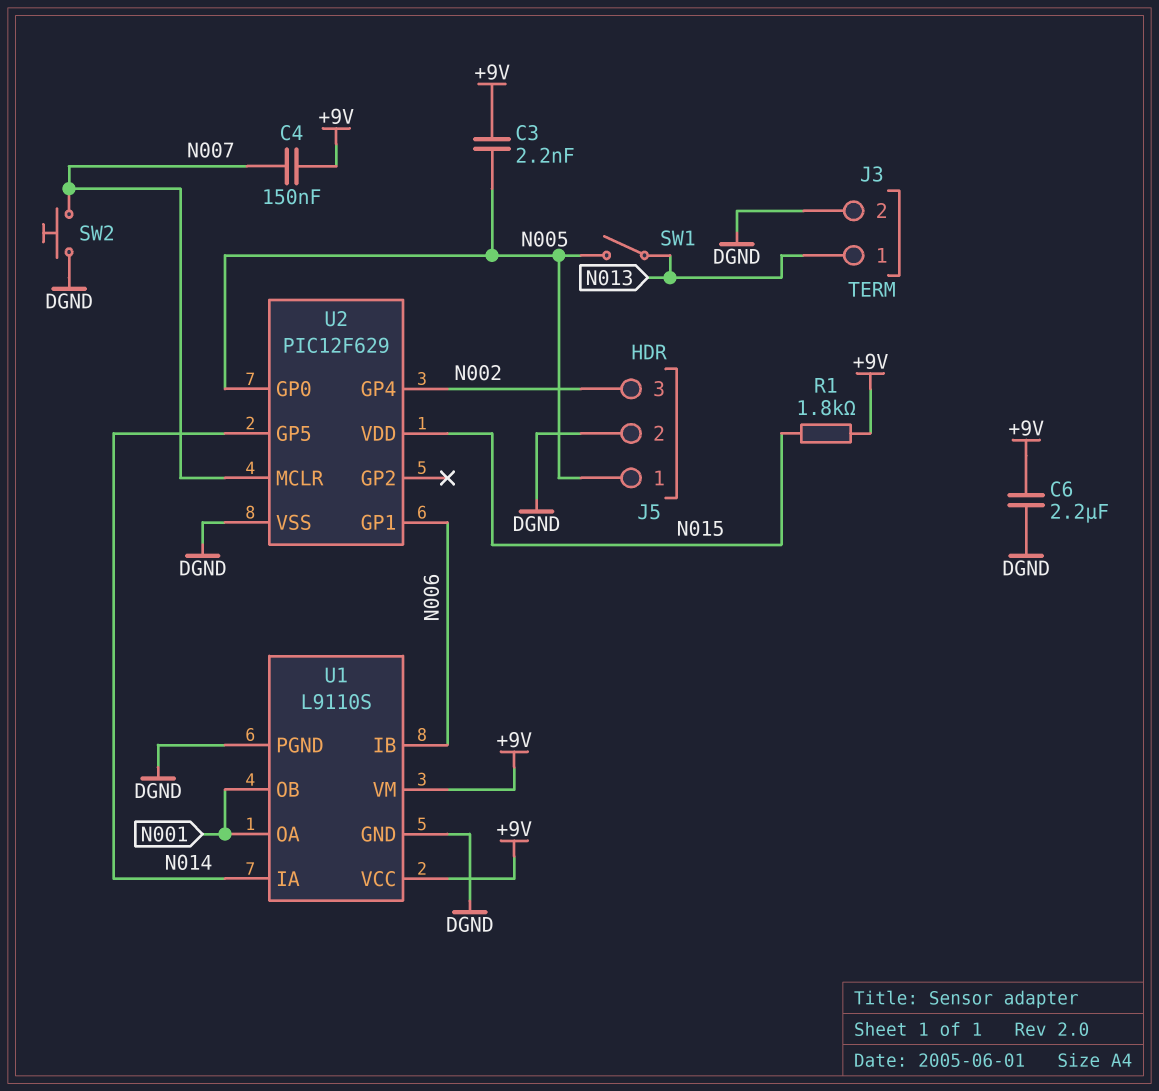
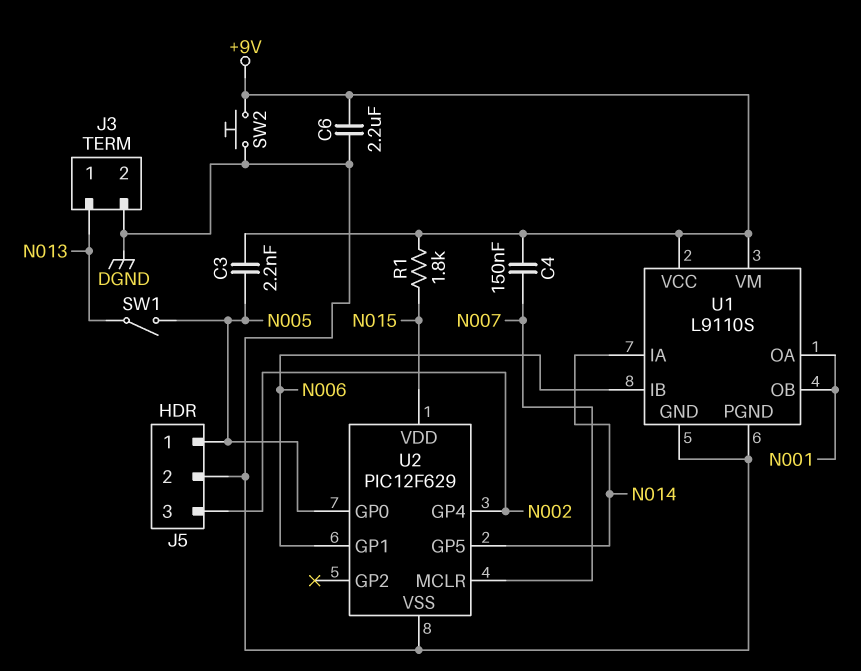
SW2: button (DGND, N007) -> button (+9V, DGND)

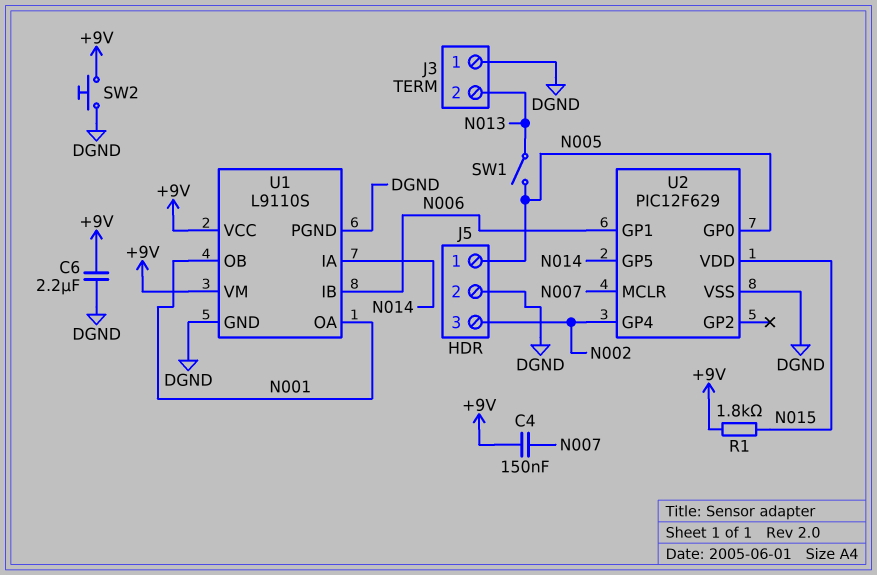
C3: 2.2nF (+9V, N005) -> none
J3 pin 1: N013 -> DGND
J3 pin 2: DGND -> N013

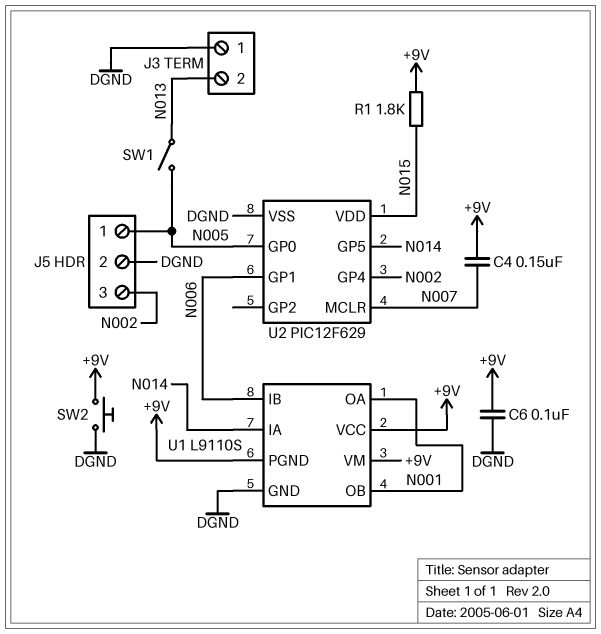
C6: 2.2uF (+9V, DGND) -> 100nF (+9V, DGND)
U1 pin PGND: DGND -> +9V

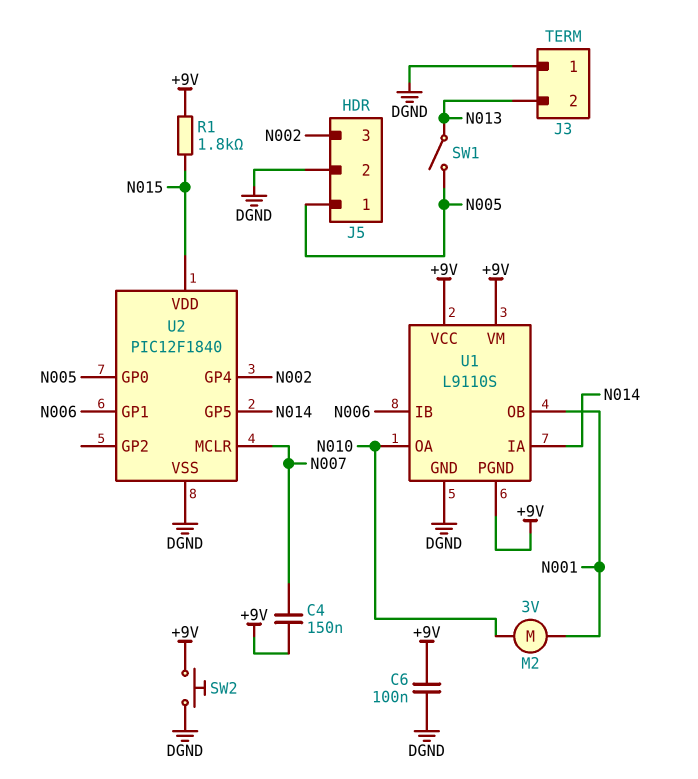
M2: none -> motor 3V (N001, N010)
U1 pin OA: N001 -> N010
U2: PIC12F629 -> PIC12F1840

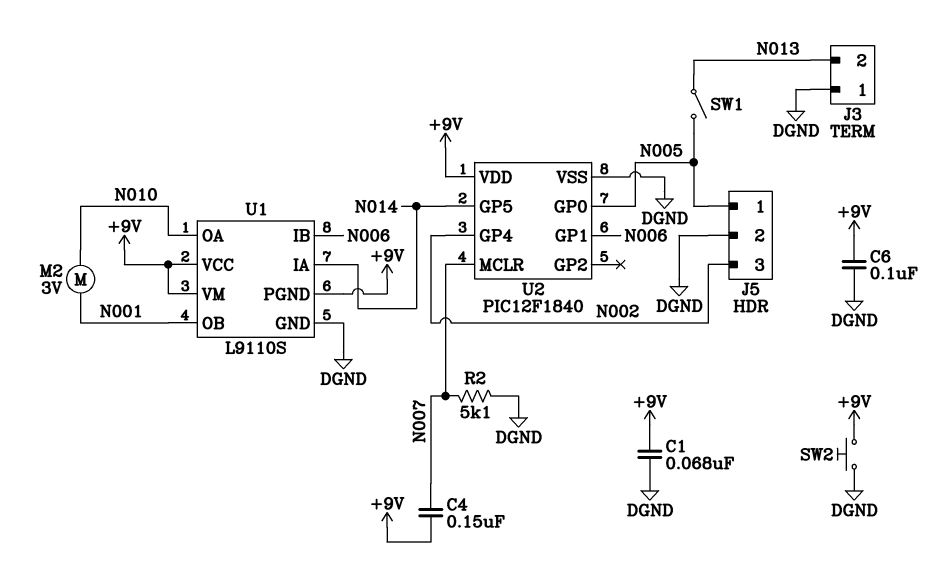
C1: none -> 68nF (+9V, DGND)
R1: 1.8k (+9V, N015) -> none
R2: none -> 5.1k (DGND, N007)
U2 pin VDD: N015 -> +9V

